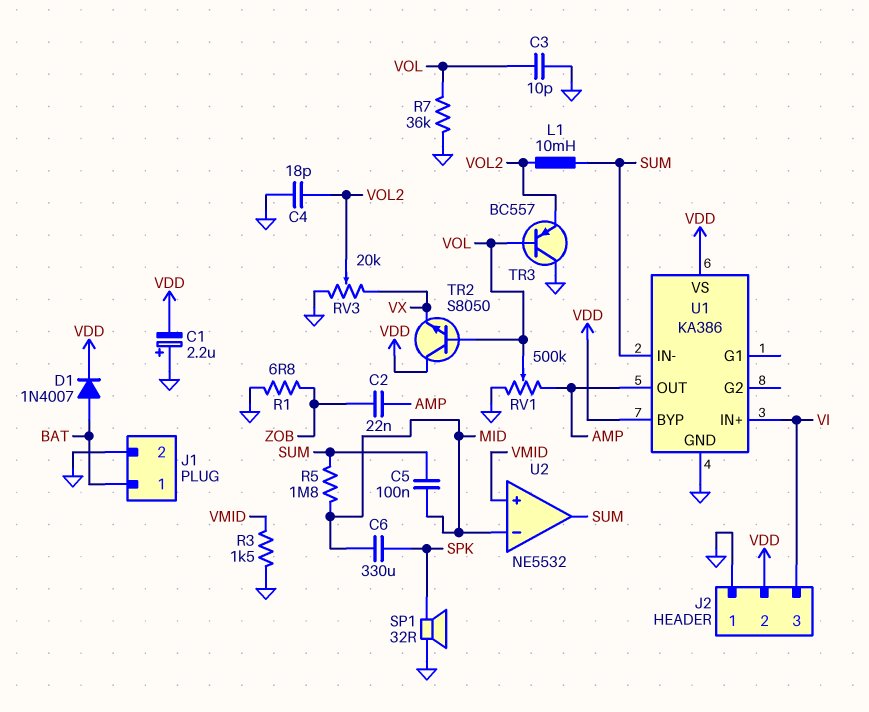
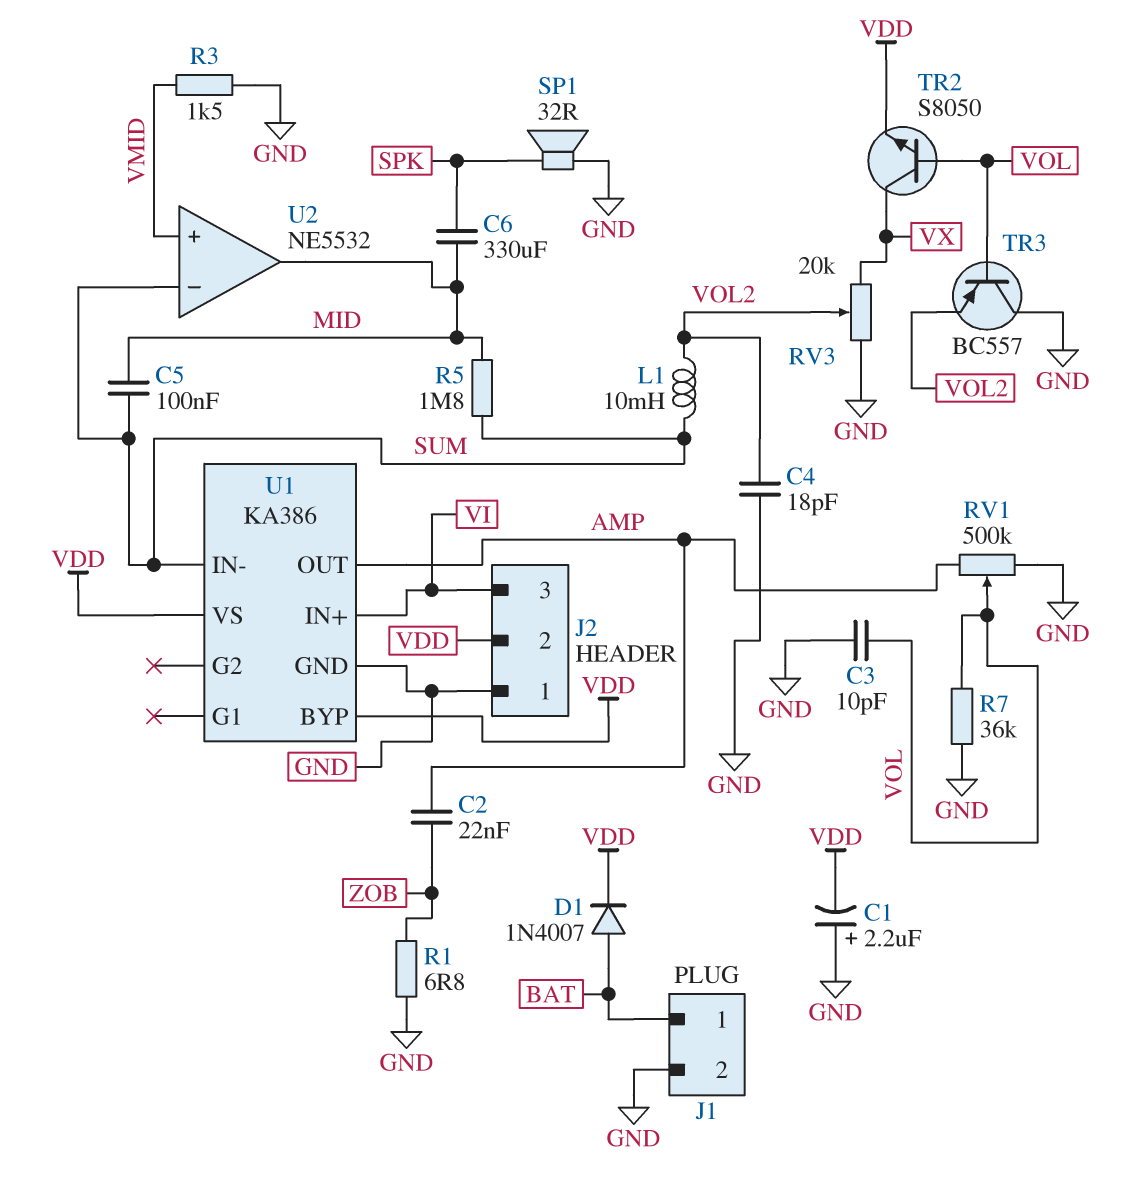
TR2: NPN S8050 (B VOL, C VDD, E VX) -> NPN S8050 (B VOL, C VX, E VDD)
U2 pin in-: MID -> SUM
U2 pin out: SUM -> MID

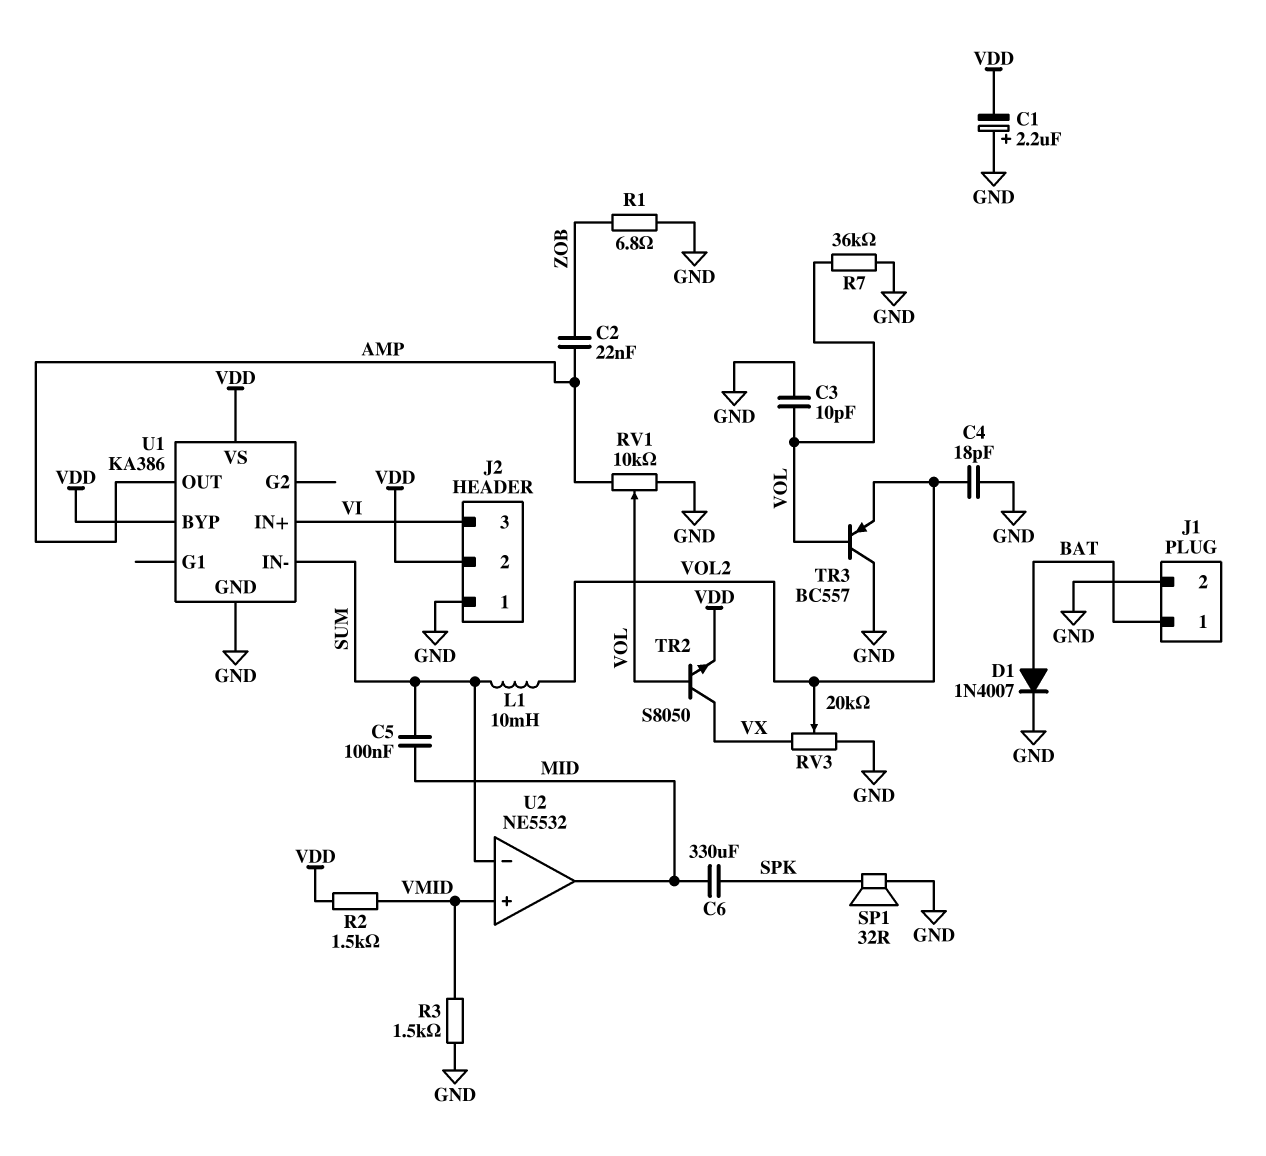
D1: diode 1N4007 (A BAT, K VDD) -> diode 1N4007 (A BAT, K GND)
R2: none -> 1.5k (VDD, VMID)
R5: 1.8M (MID, SUM) -> none
RV1: 500k (AMP, GND, wiper VOL) -> 10k (AMP, GND, wiper VOL)

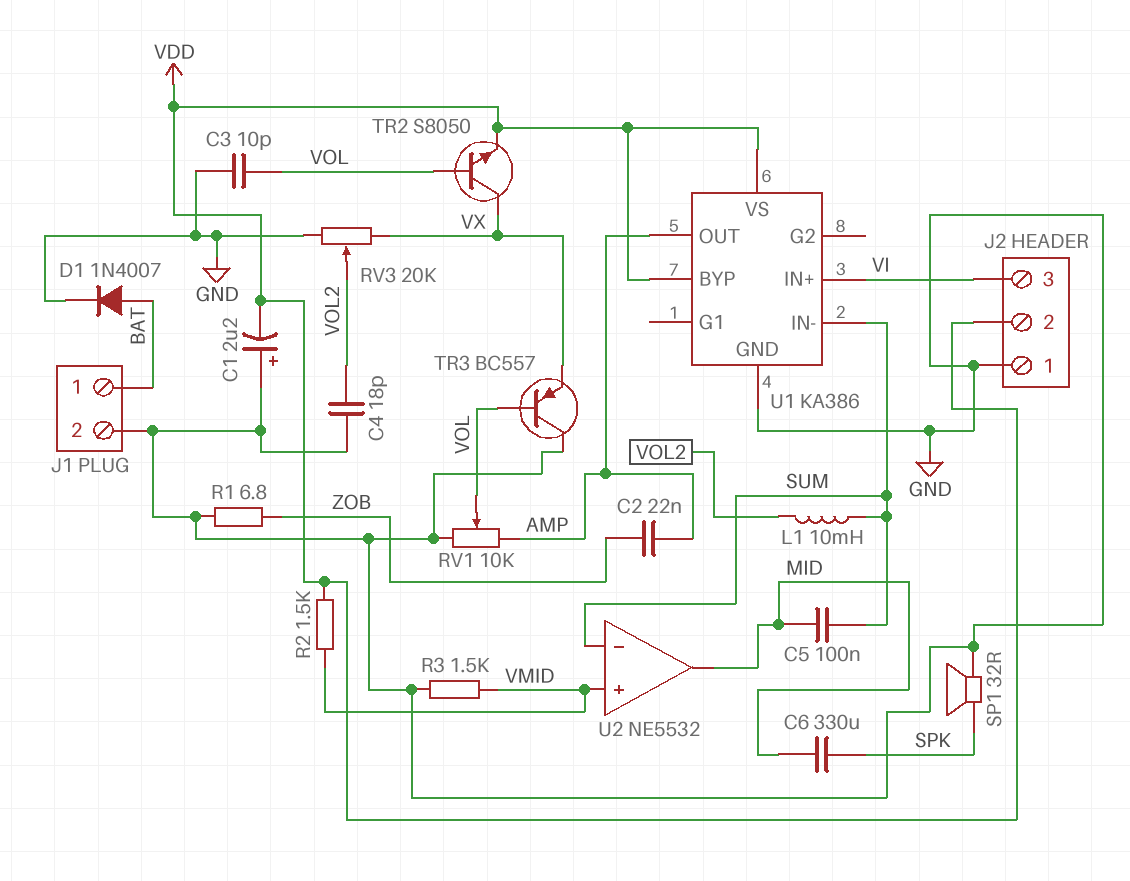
R7: 36k (GND, VOL) -> none
TR3: PNP BC557 (B VOL, C GND, E VOL2) -> PNP BC557 (B VOL, C GND, E VX)

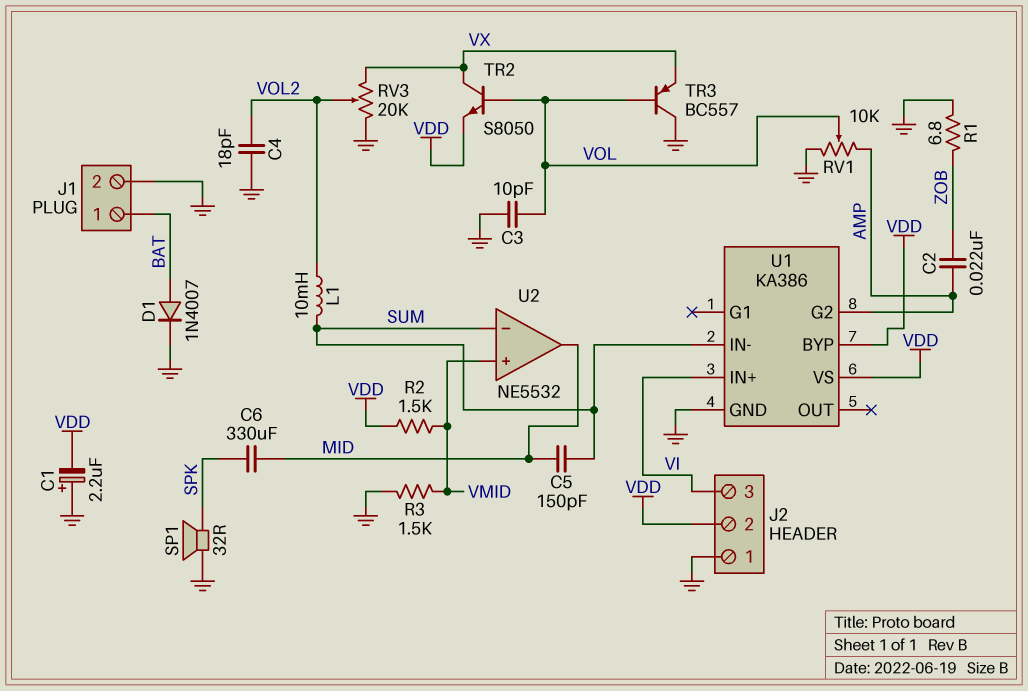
C5: 100nF (MID, SUM) -> 150pF (MID, SUM)
U1 pin G2: none -> AMP
U1 pin OUT: AMP -> none

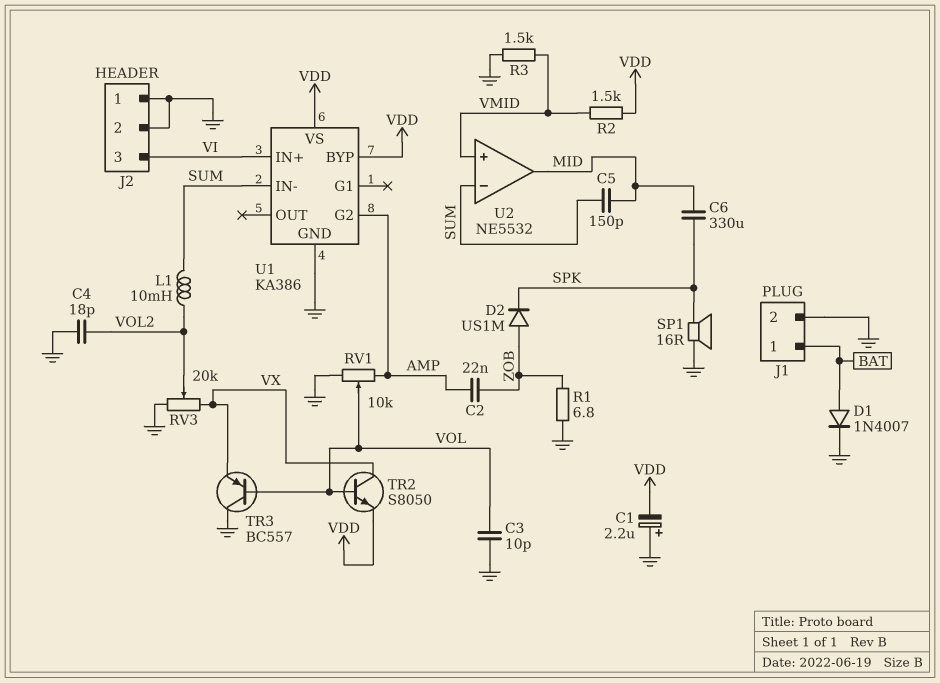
D2: none -> diode US1M (A ZOB, K SPK)
J2 pin 2: VDD -> GND
SP1: speaker 32R (GND, SPK) -> speaker 16R (GND, SPK)

